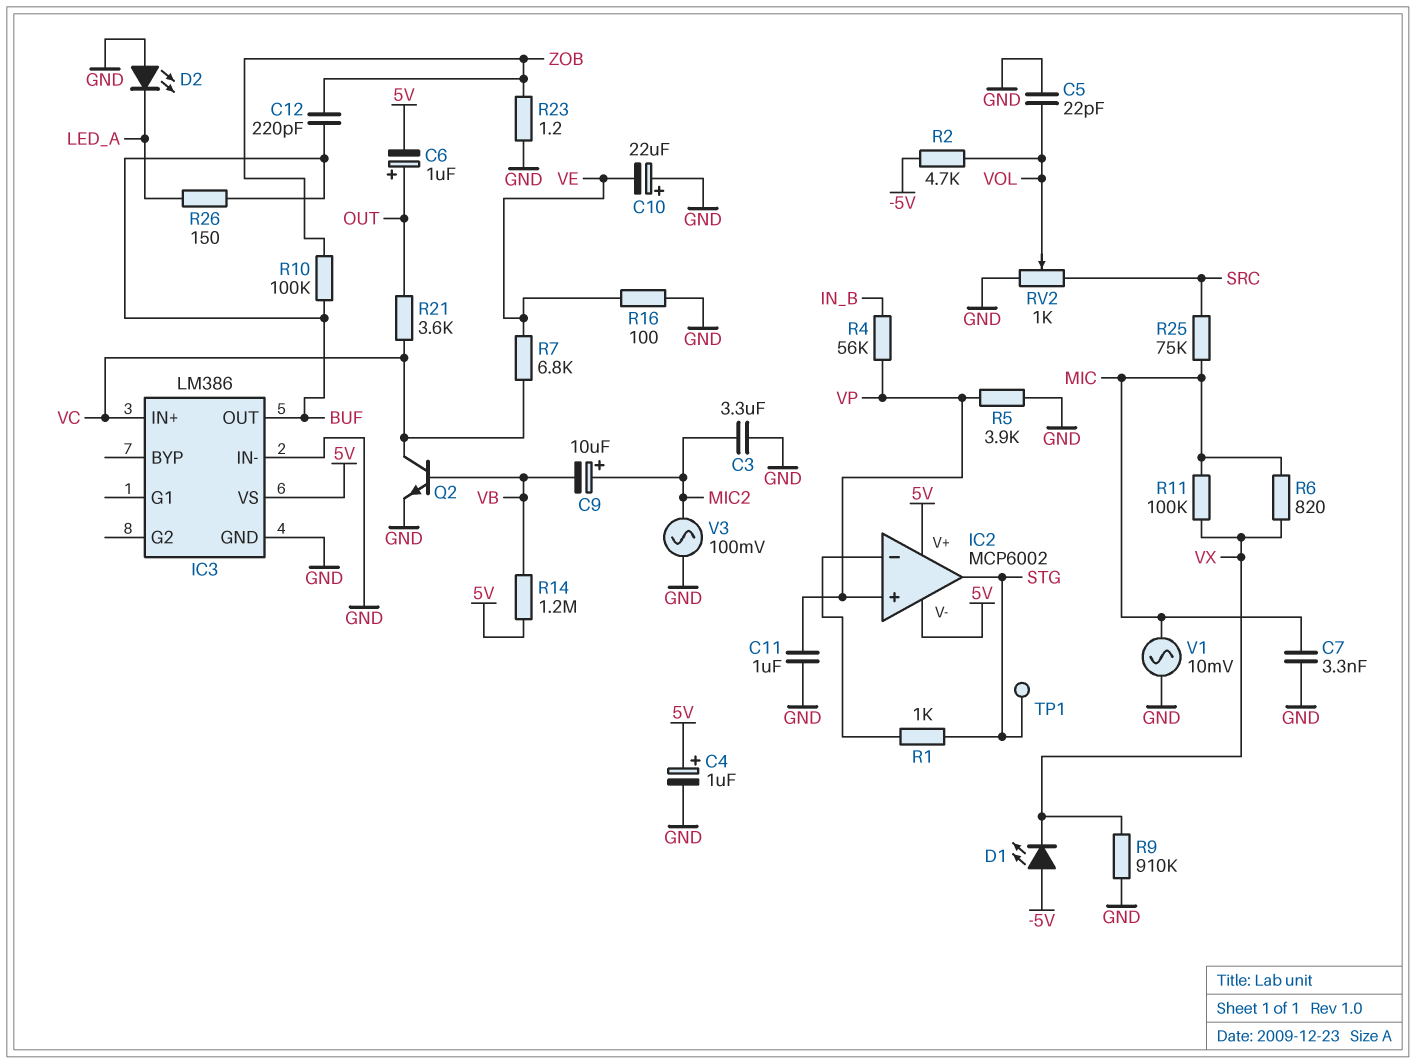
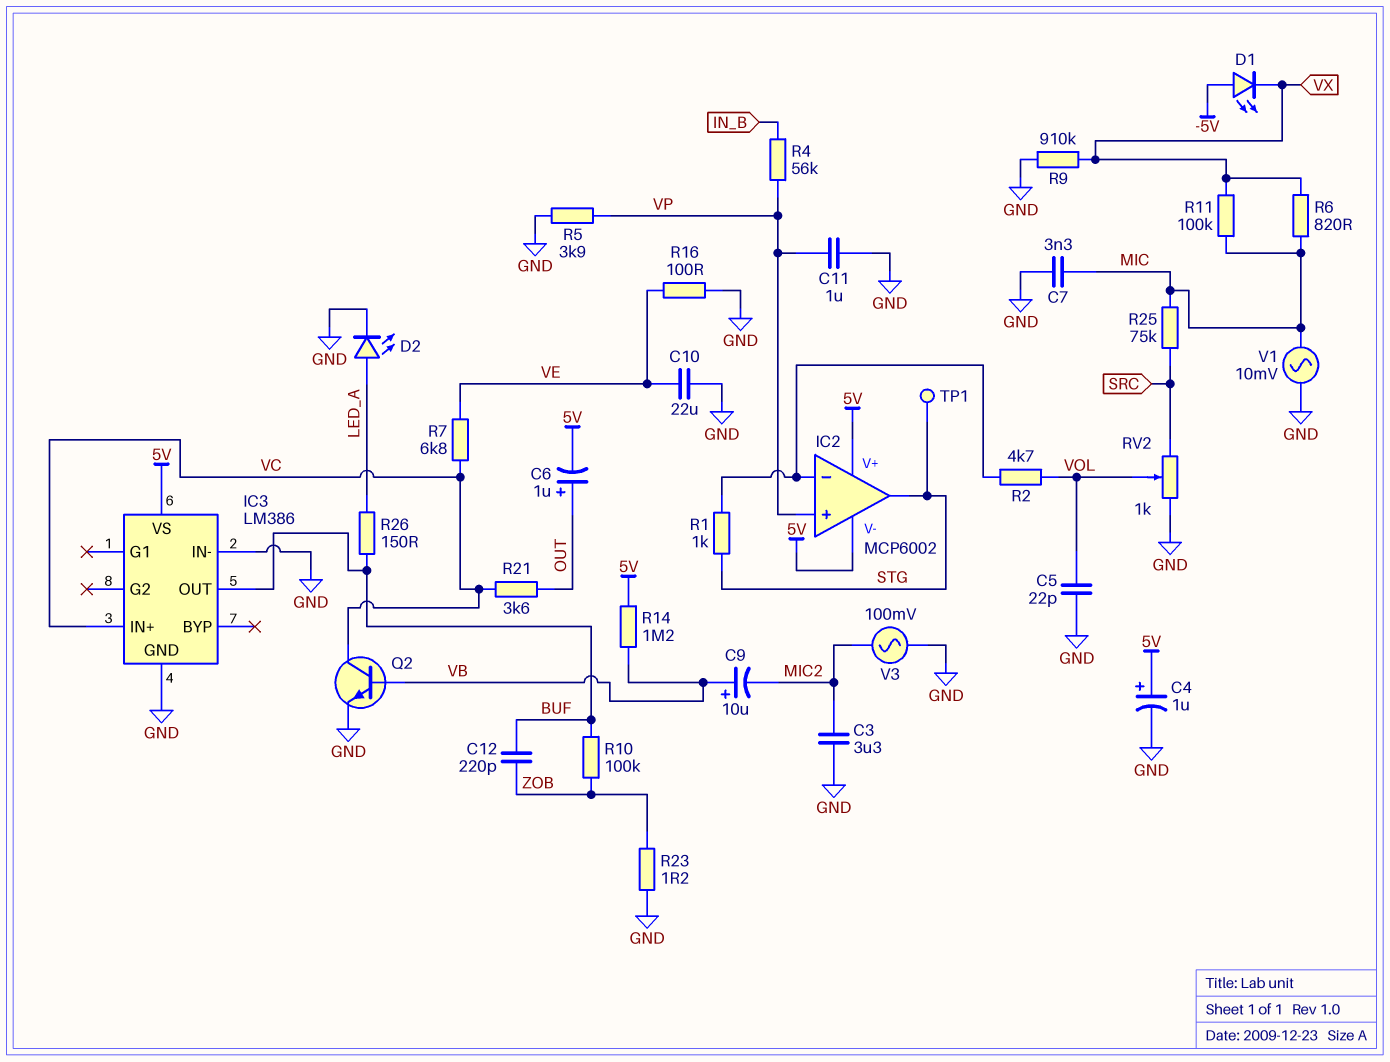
C9: 10uF (plus MIC2, minus VB) -> 10uF (plus VB, minus MIC2)
C10: 22uF (plus GND, minus VE) -> 22uF (GND, VE)
D2: LED (A GND, K LED_A) -> LED (A LED_A, K GND)
R2: 4.7k (-5V, VOL) -> 4.7k (IC2/in-, VOL)

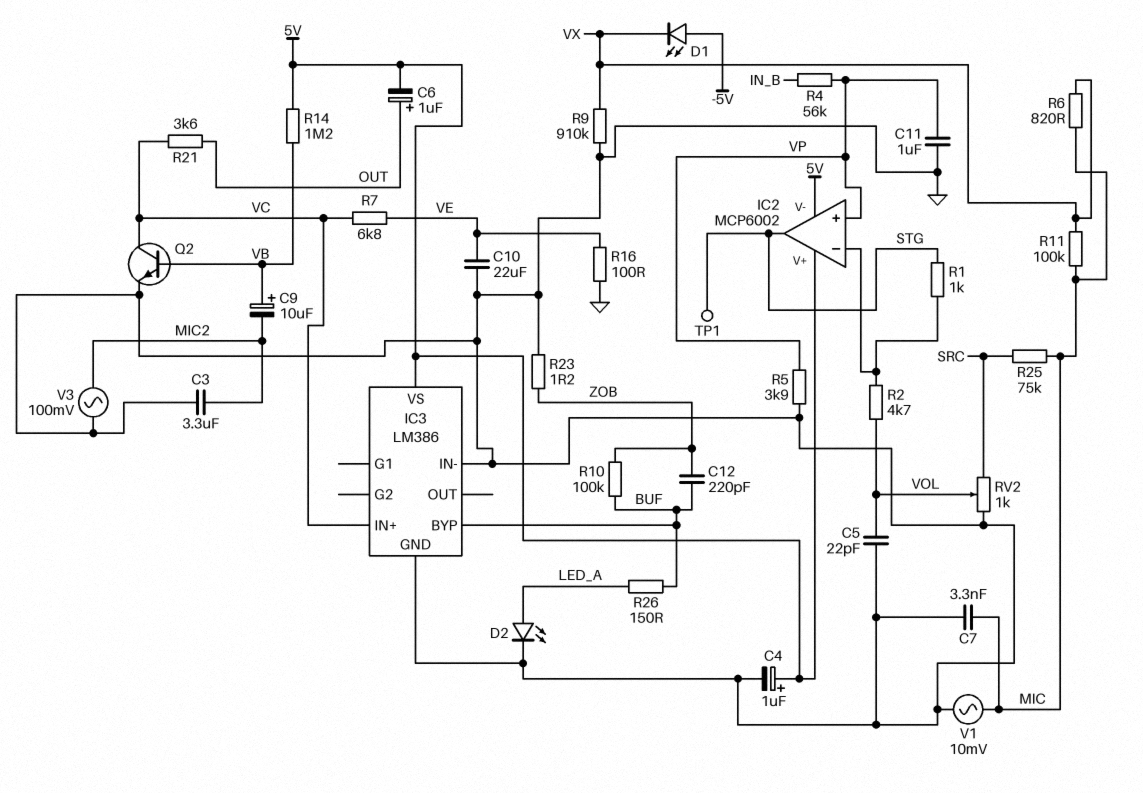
IC3 pin BYP: none -> BUF
IC3 pin OUT: BUF -> none

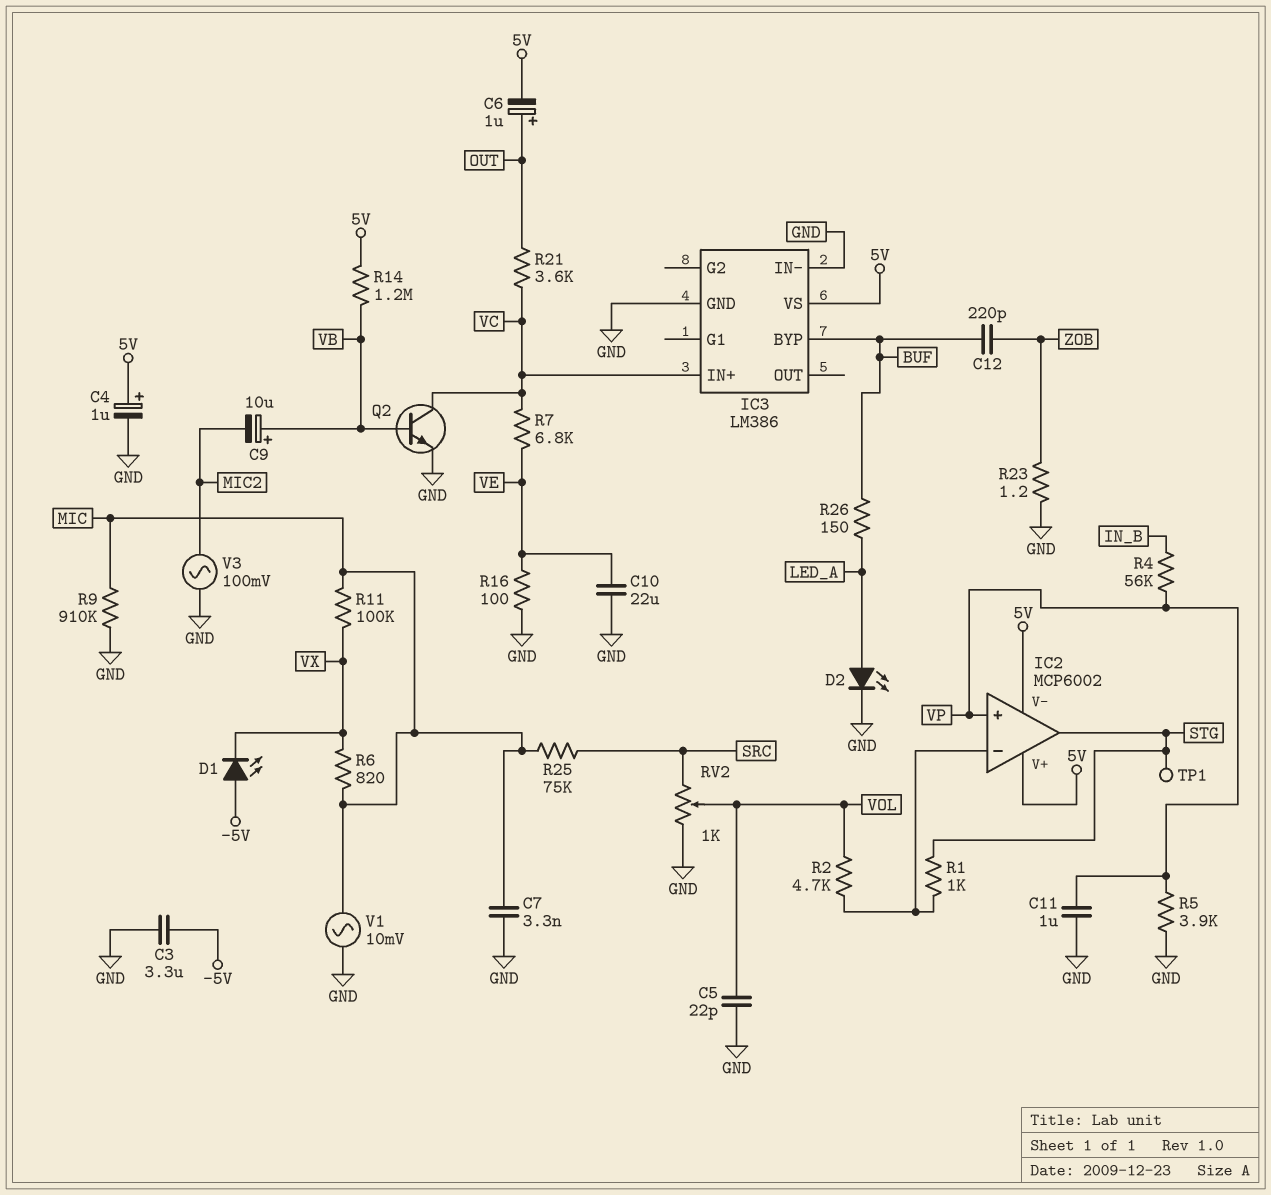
C3: 3.3uF (GND, MIC2) -> 3.3uF (-5V, GND)
R9: 910k (GND, VX) -> 910k (GND, MIC)
R10: 100k (BUF, ZOB) -> none

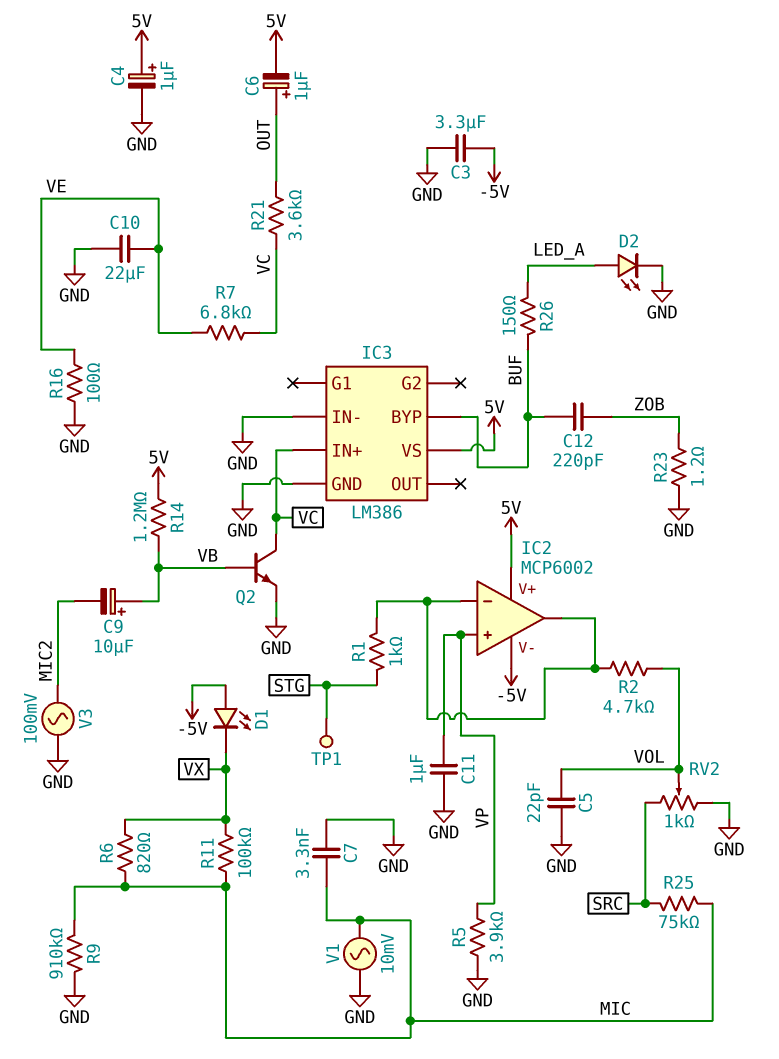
IC2 pin V-: 5V -> -5V
IC2 pin out: STG -> IC2/in-
R4: 56k (IN_B, VP) -> none

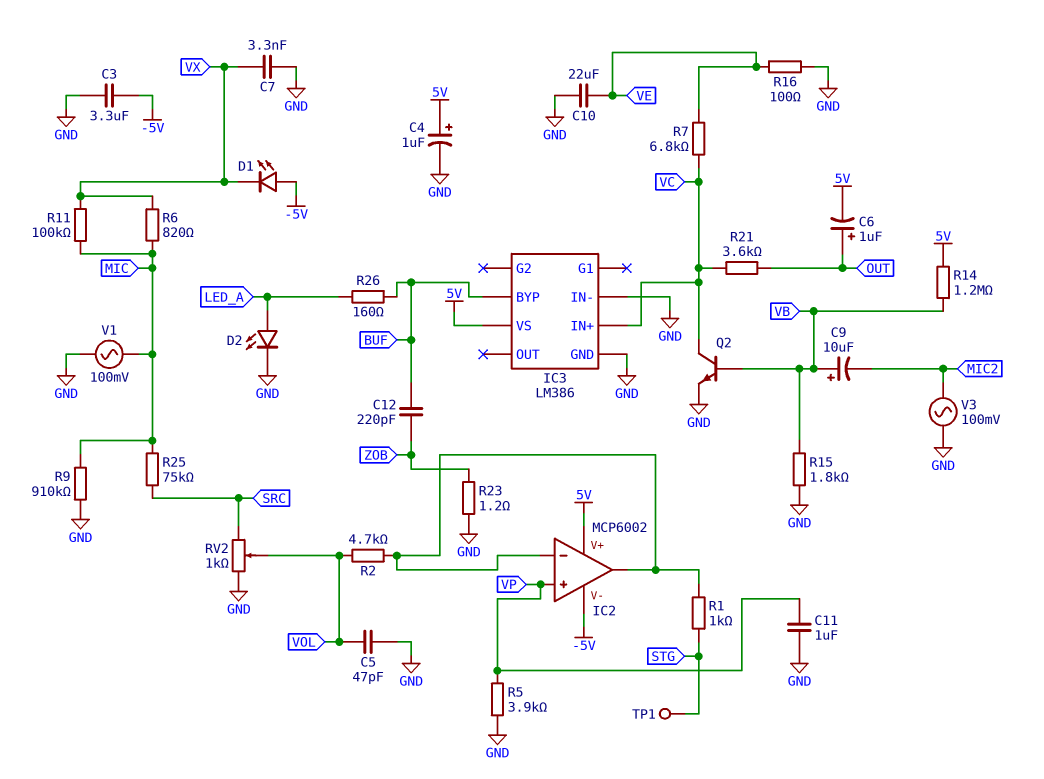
C5: 22pF (GND, VOL) -> 47pF (GND, VOL)
C7: 3.3nF (GND, MIC) -> 3.3nF (GND, VX)
R15: none -> 1.8k (GND, VB)
R26: 150 (BUF, LED_A) -> 160 (BUF, LED_A)
V1: AC 10mV (GND, MIC) -> AC 100mV (GND, MIC)

